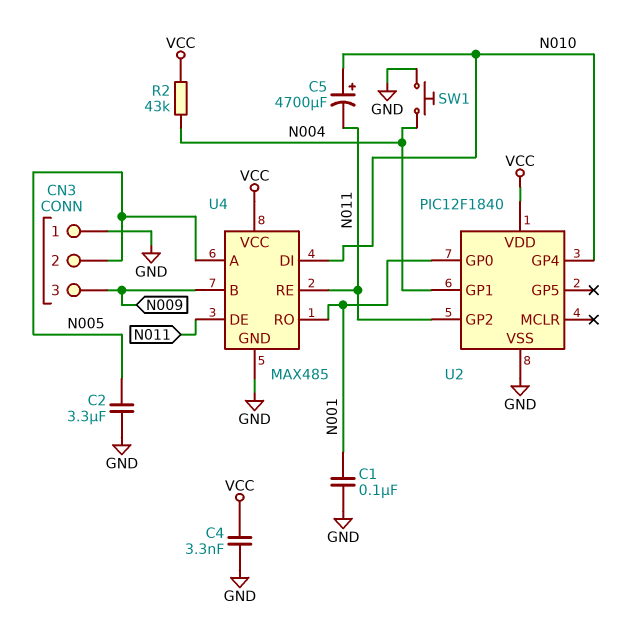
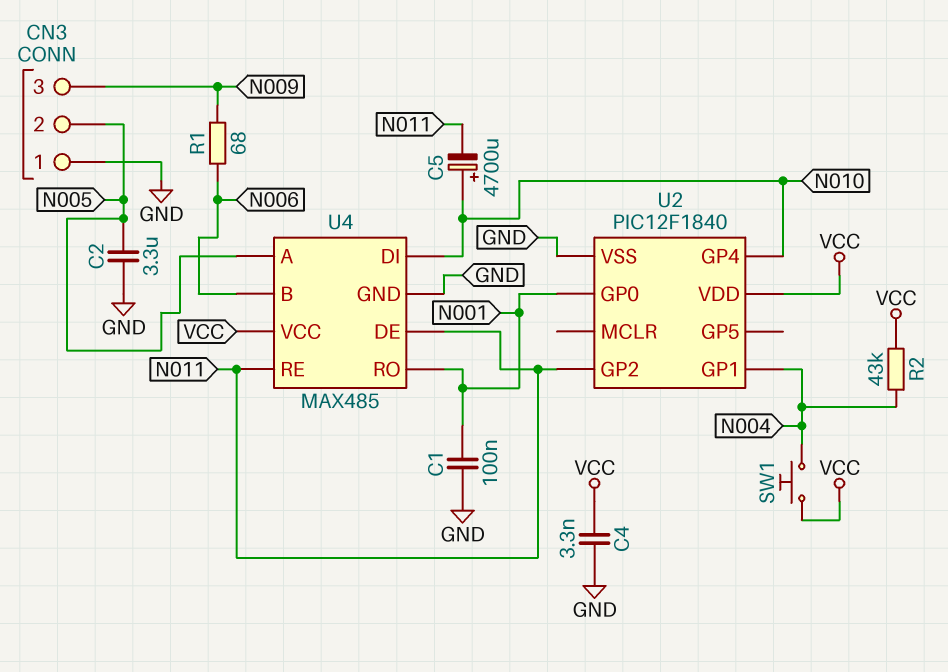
R1: none -> 68 (N006, N009)
SW1: button (GND, N004) -> button (N004, VCC)
U4 pin B: N009 -> N006

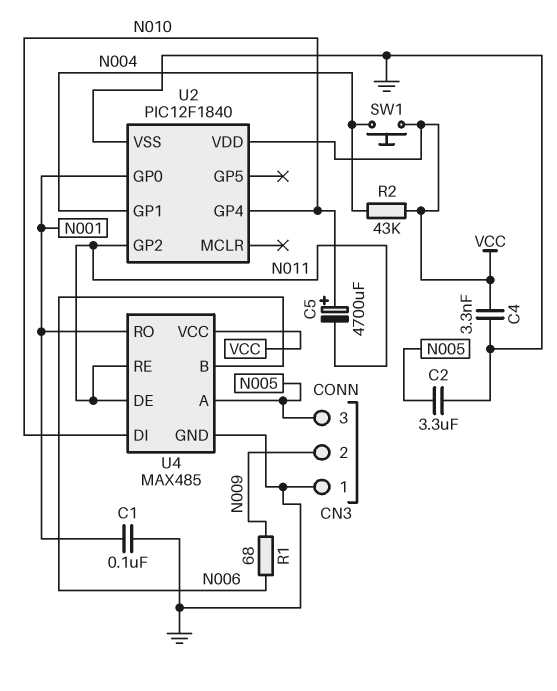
CN3 pin 2: N005 -> N009
CN3 pin 3: N009 -> N005

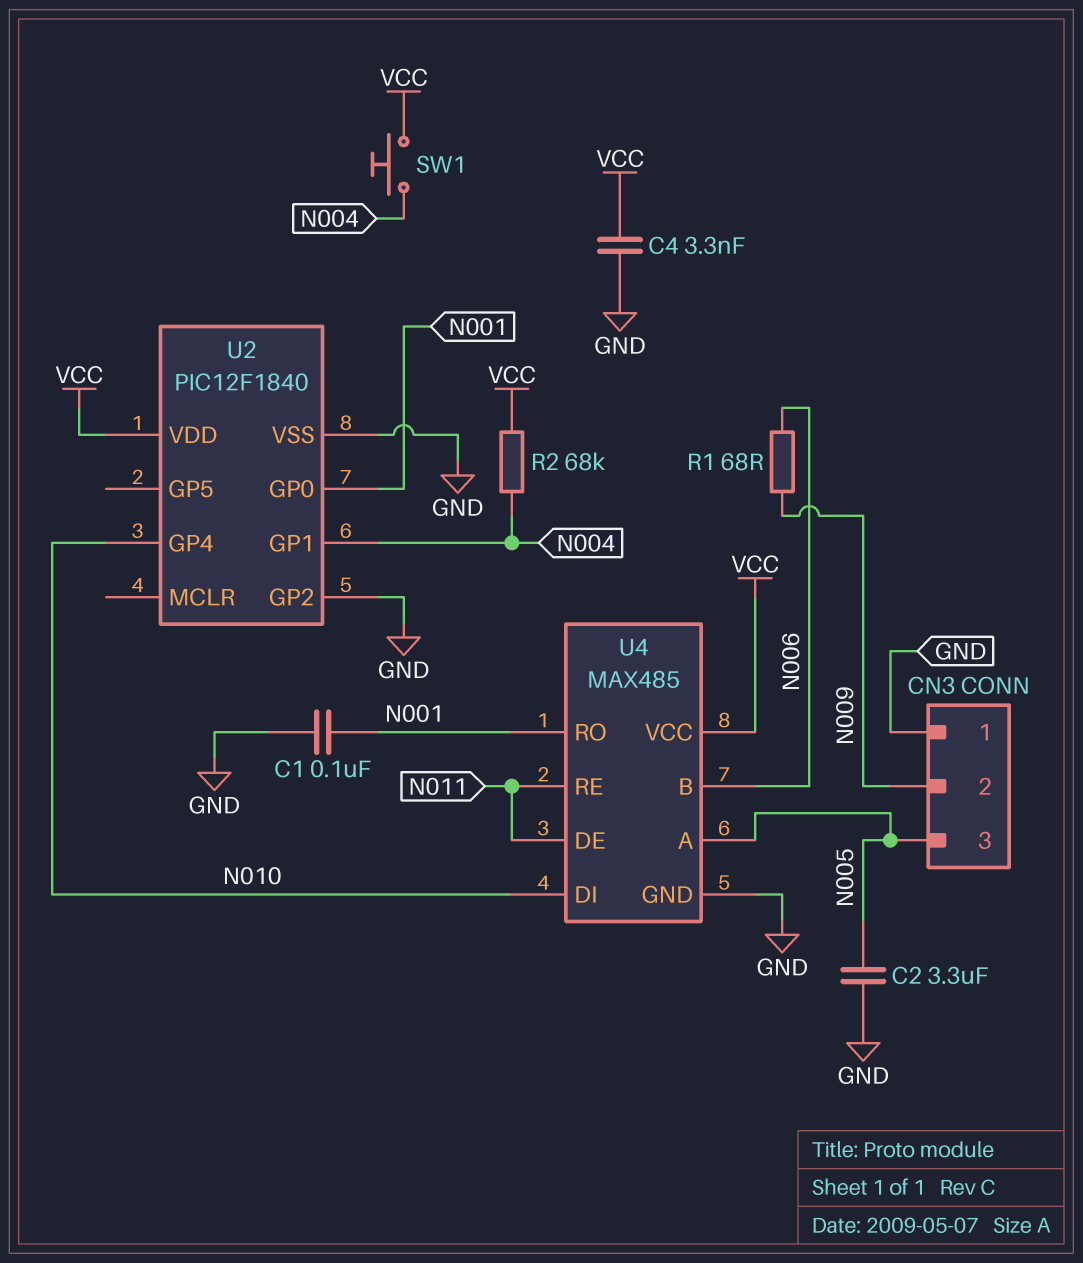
C5: 4700uF (plus N010, minus N011) -> none
R2: 43k (N004, VCC) -> 68k (N004, VCC)
U2 pin GP2: N011 -> GND

